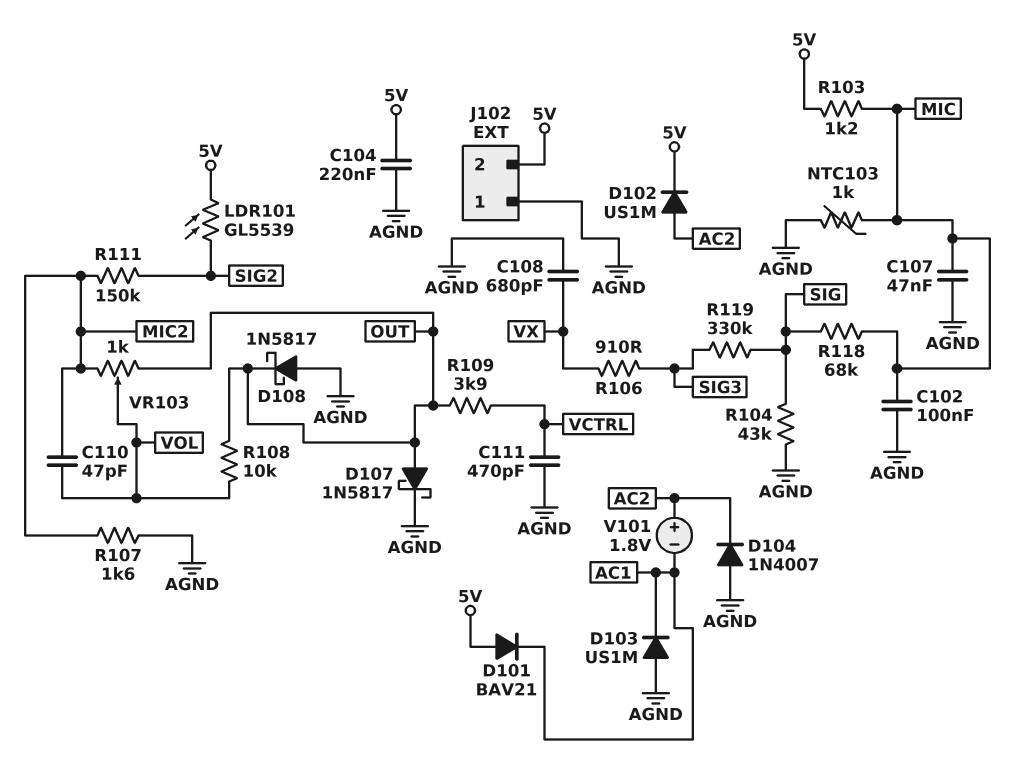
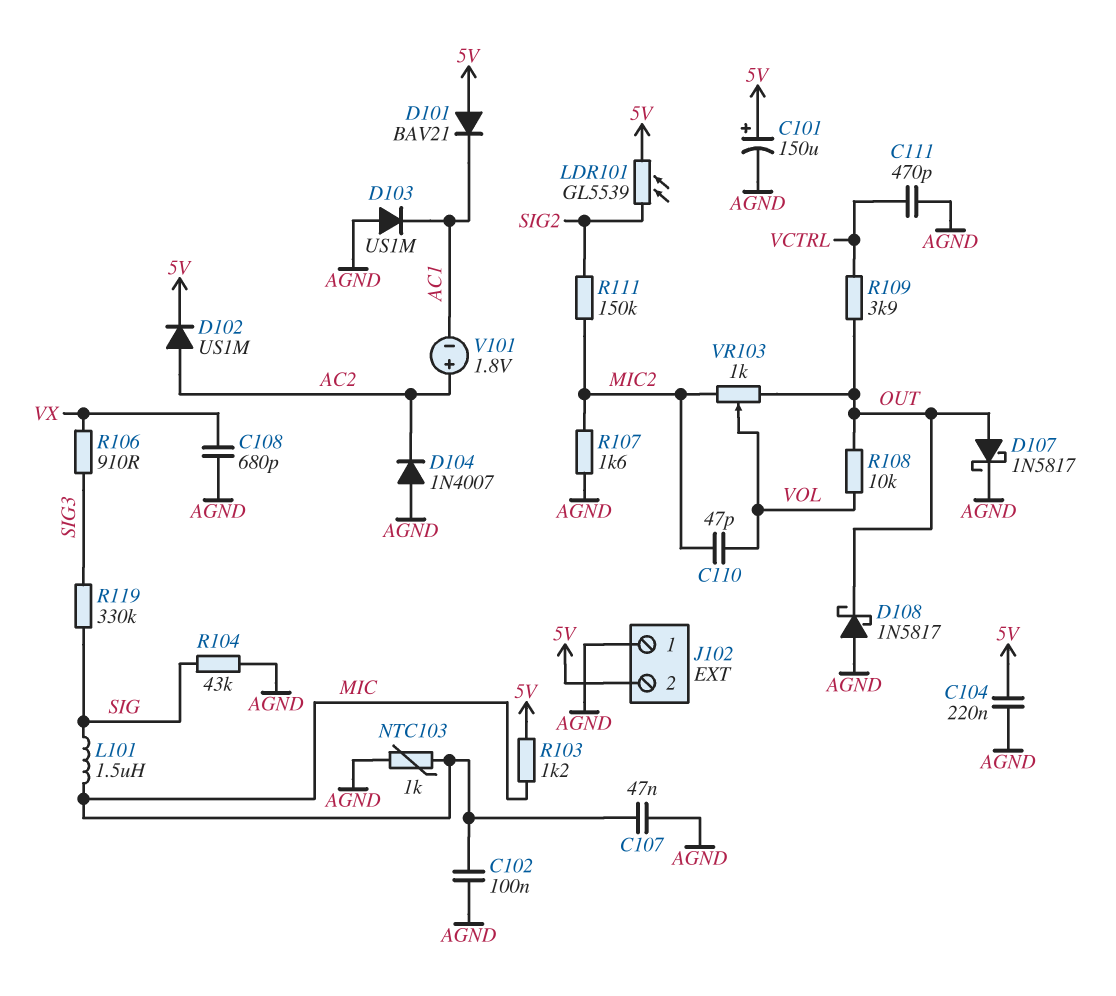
C101: none -> 150uF (plus 5V, minus AGND)
L101: none -> 1.5uH (MIC, SIG)
R118: 68k (MIC, SIG) -> none

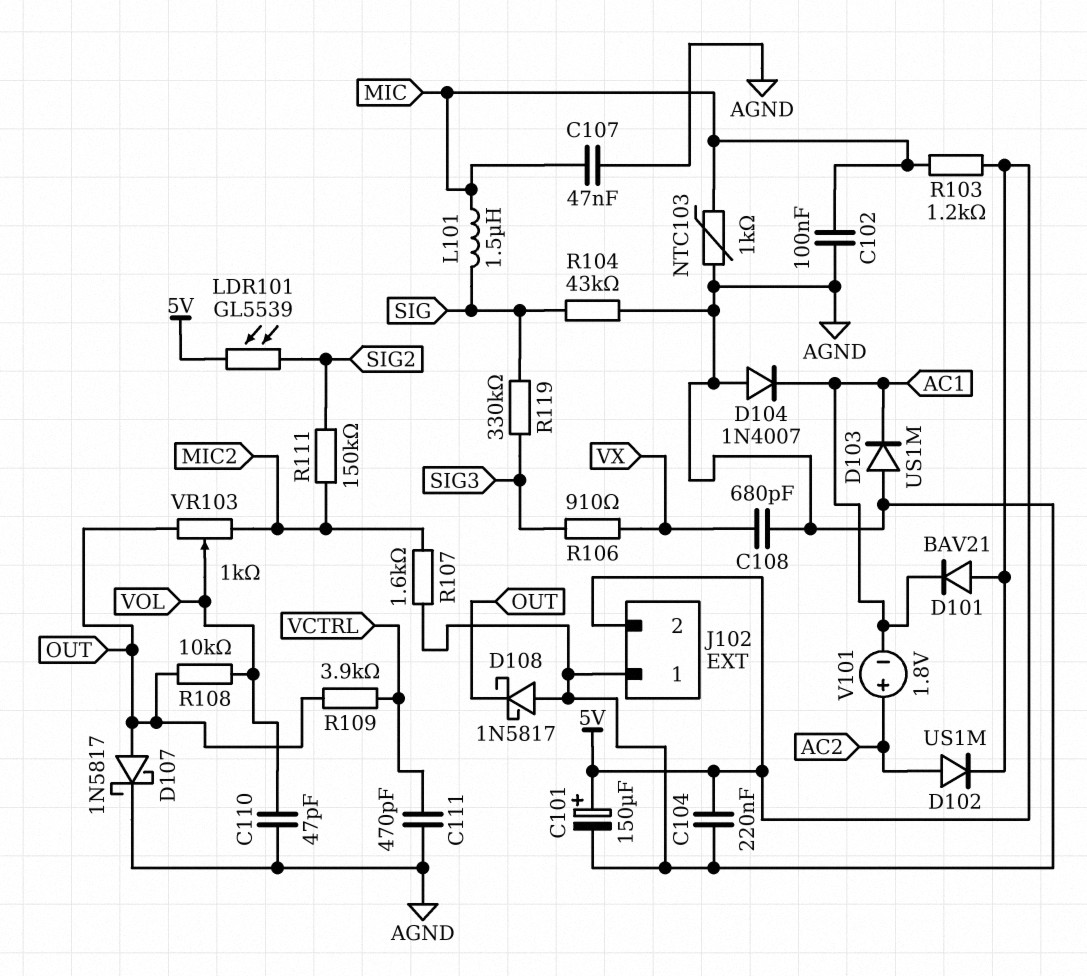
C110: 47pF (MIC2, VOL) -> 47pF (AGND, VOL)
D104: diode 1N4007 (A AGND, K AC2) -> diode 1N4007 (A AGND, K AC1)

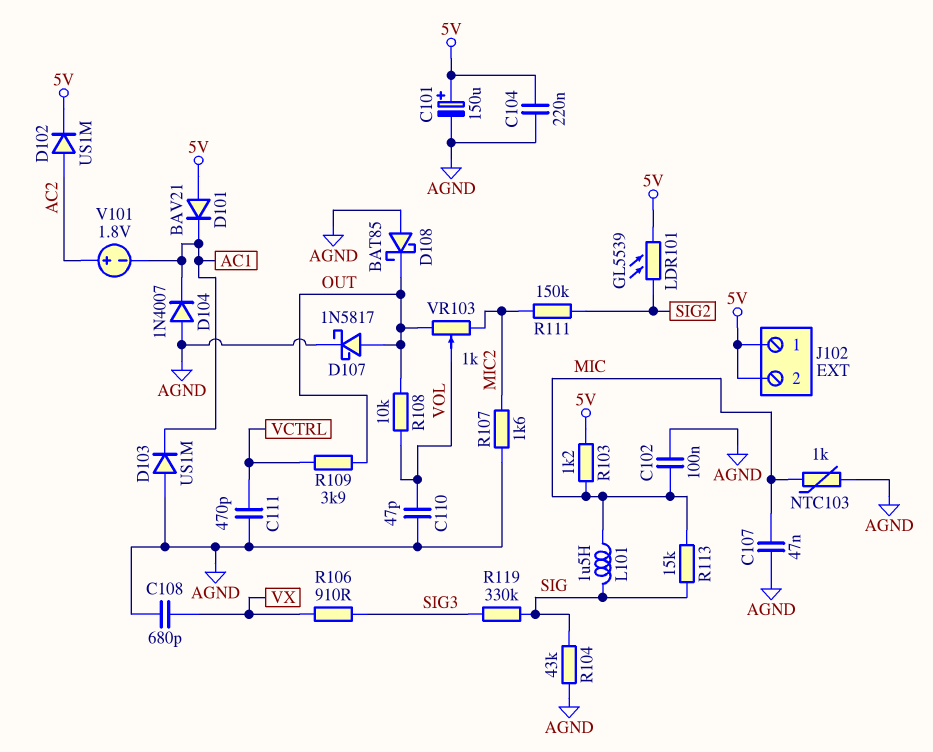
D108: schottky 1N5817 (A AGND, K OUT) -> schottky BAT85 (A AGND, K OUT)
J102 pin 1: AGND -> 5V
R113: none -> 15k (MIC, SIG)

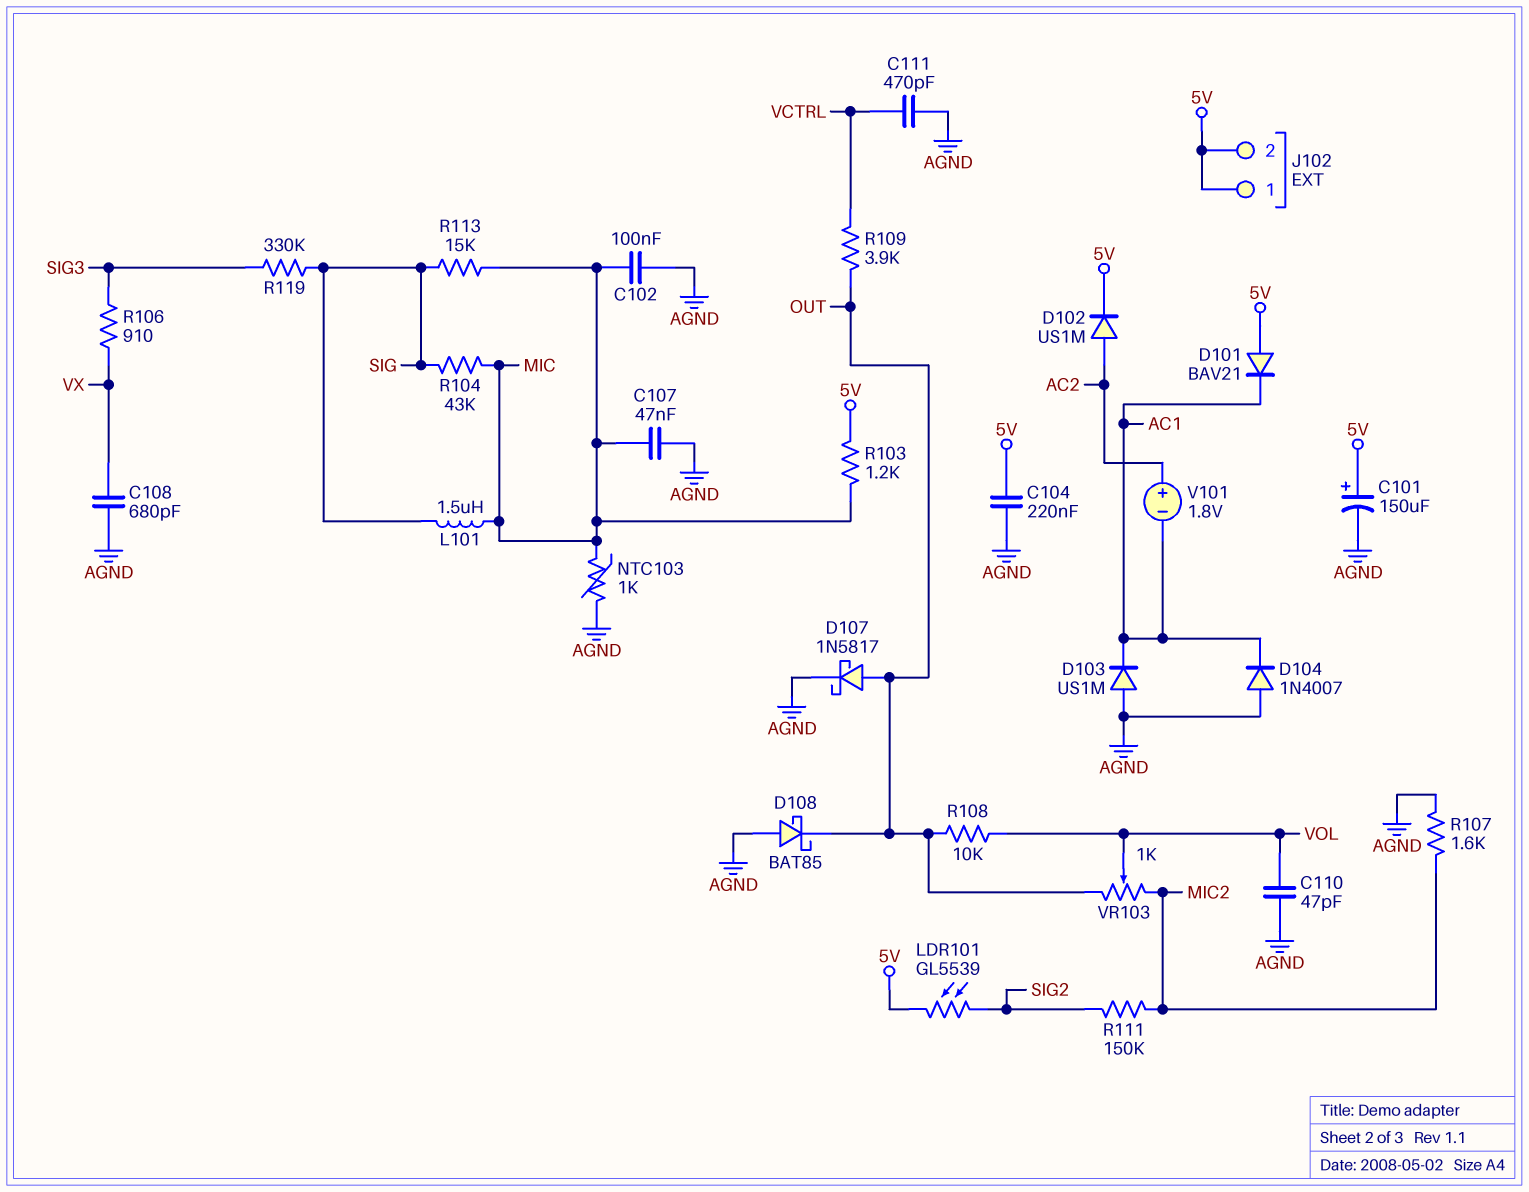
R104: 43k (AGND, SIG) -> 43k (MIC, SIG)

